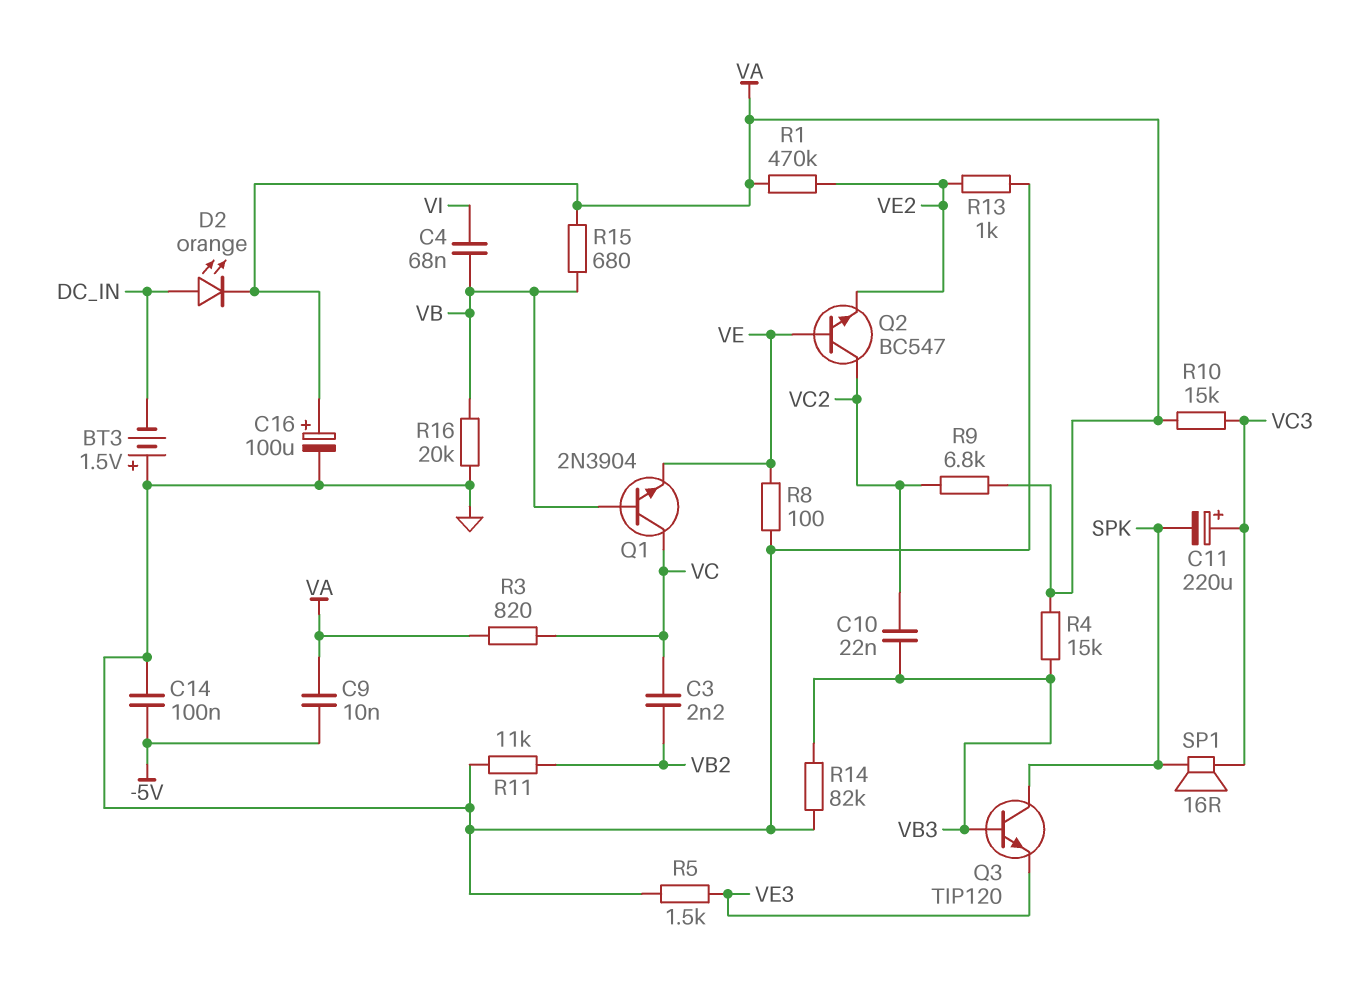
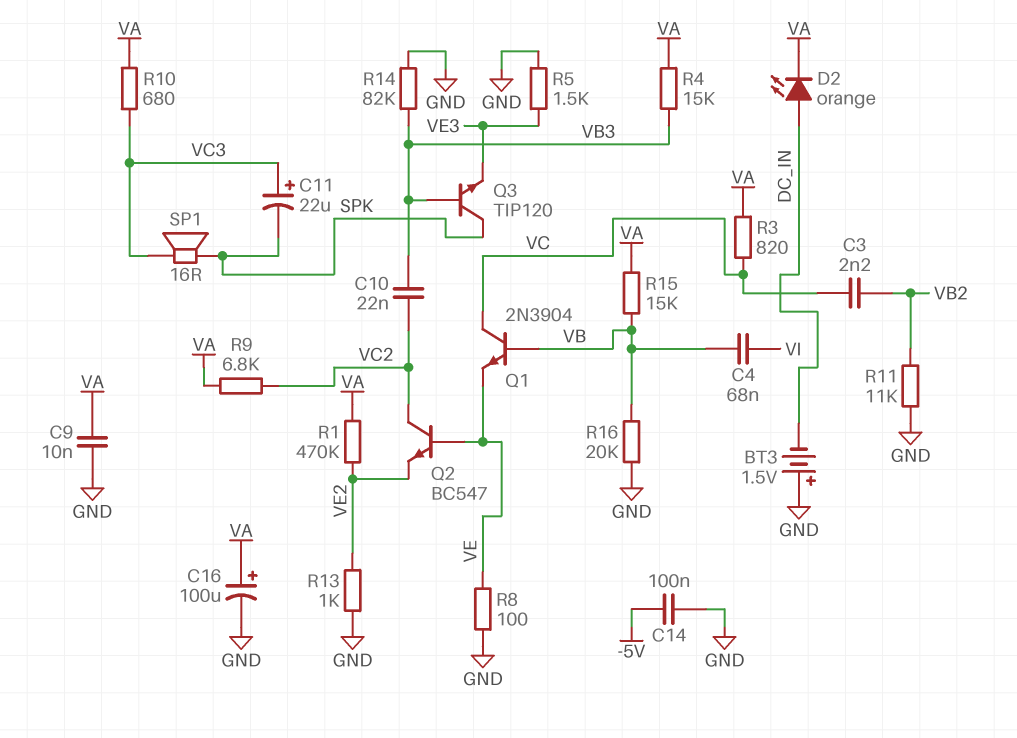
C9: 10nF (-5V, VA) -> 10nF (GND, VA)
C11: 220uF (plus VC3, minus SPK) -> 22uF (plus VC3, minus SPK)
R10: 15k (VA, VC3) -> 680 (VA, VC3)
R15: 680 (VA, VB) -> 15k (VA, VB)

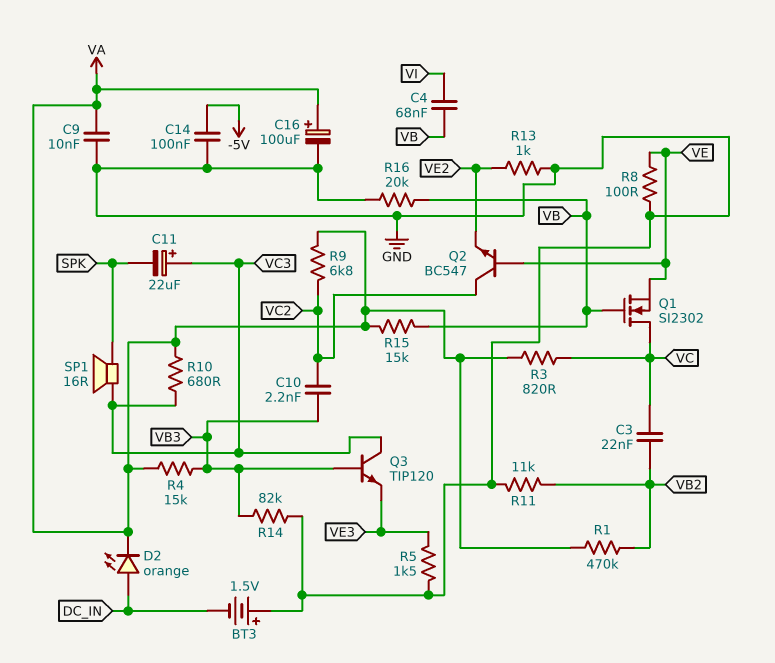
C3: 2.2nF (VB2, VC) -> 22nF (VB2, VC)
C10: 22nF (VB3, VC2) -> 2.2nF (VB3, VC2)
Q1: NPN 2N3904 (B VB, C VC, E VE) -> NMOS SI2302 (G VB, D VC, S VE)
Q3: NPN TIP120 (B VB3, C SPK, E VE3) -> NPN TIP120 (B VB3, C VC3, E VE3)
R1: 470k (VA, VE2) -> 470k (VA, VB2)

